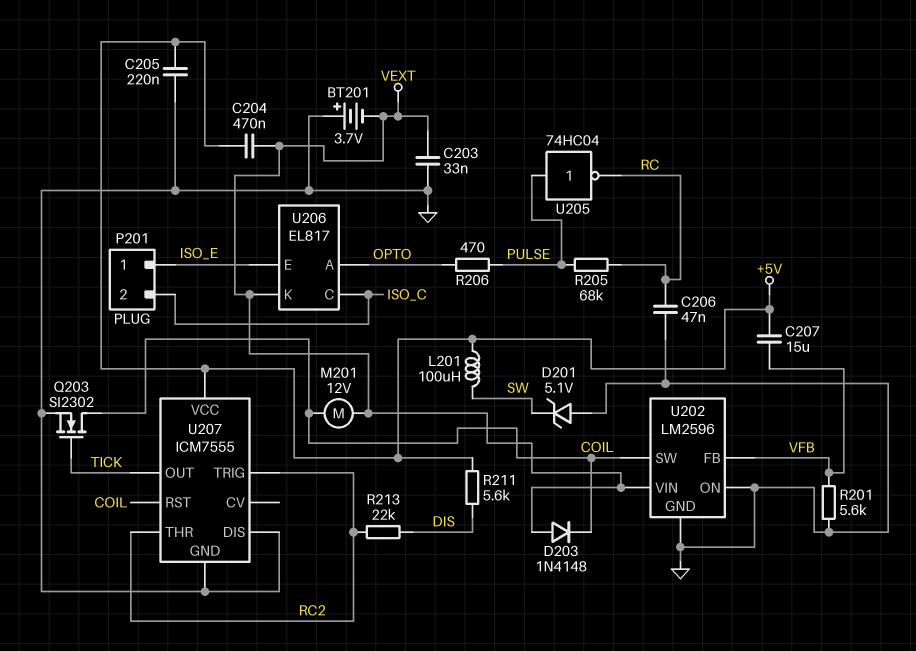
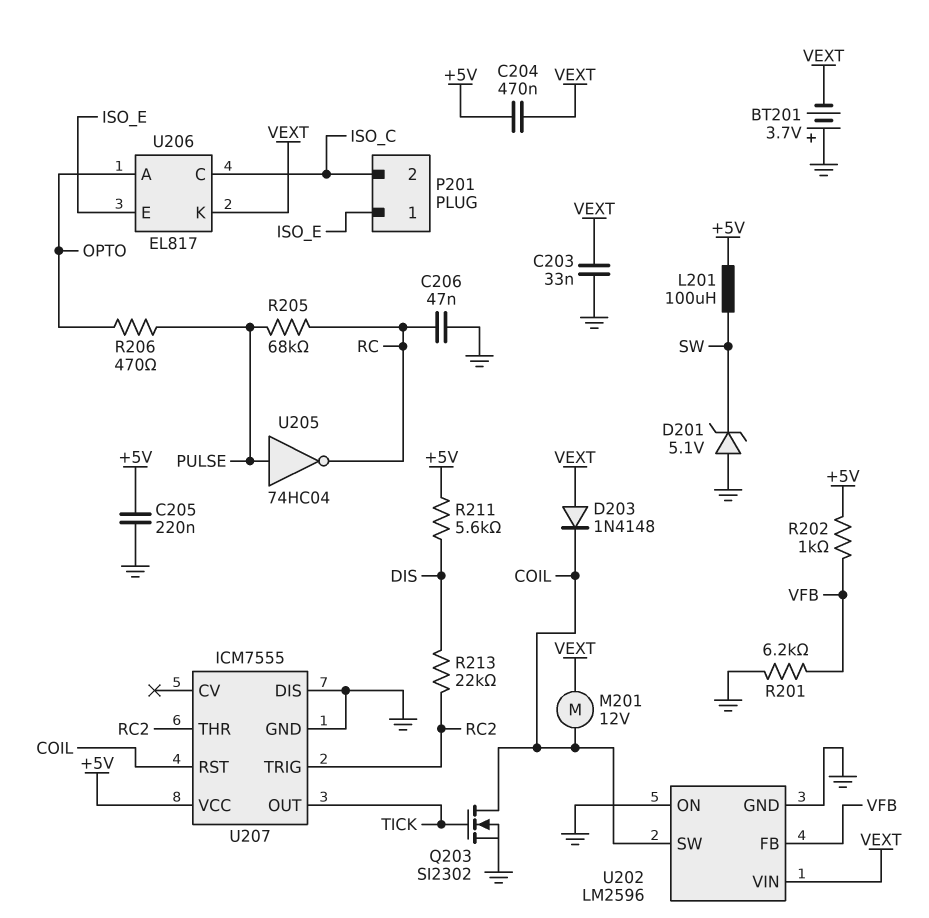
C207: 15uF (+5V, VFB) -> none
R201: 5.6k (GND, VFB) -> 6.2k (GND, VFB)
R202: none -> 1k (+5V, VFB)

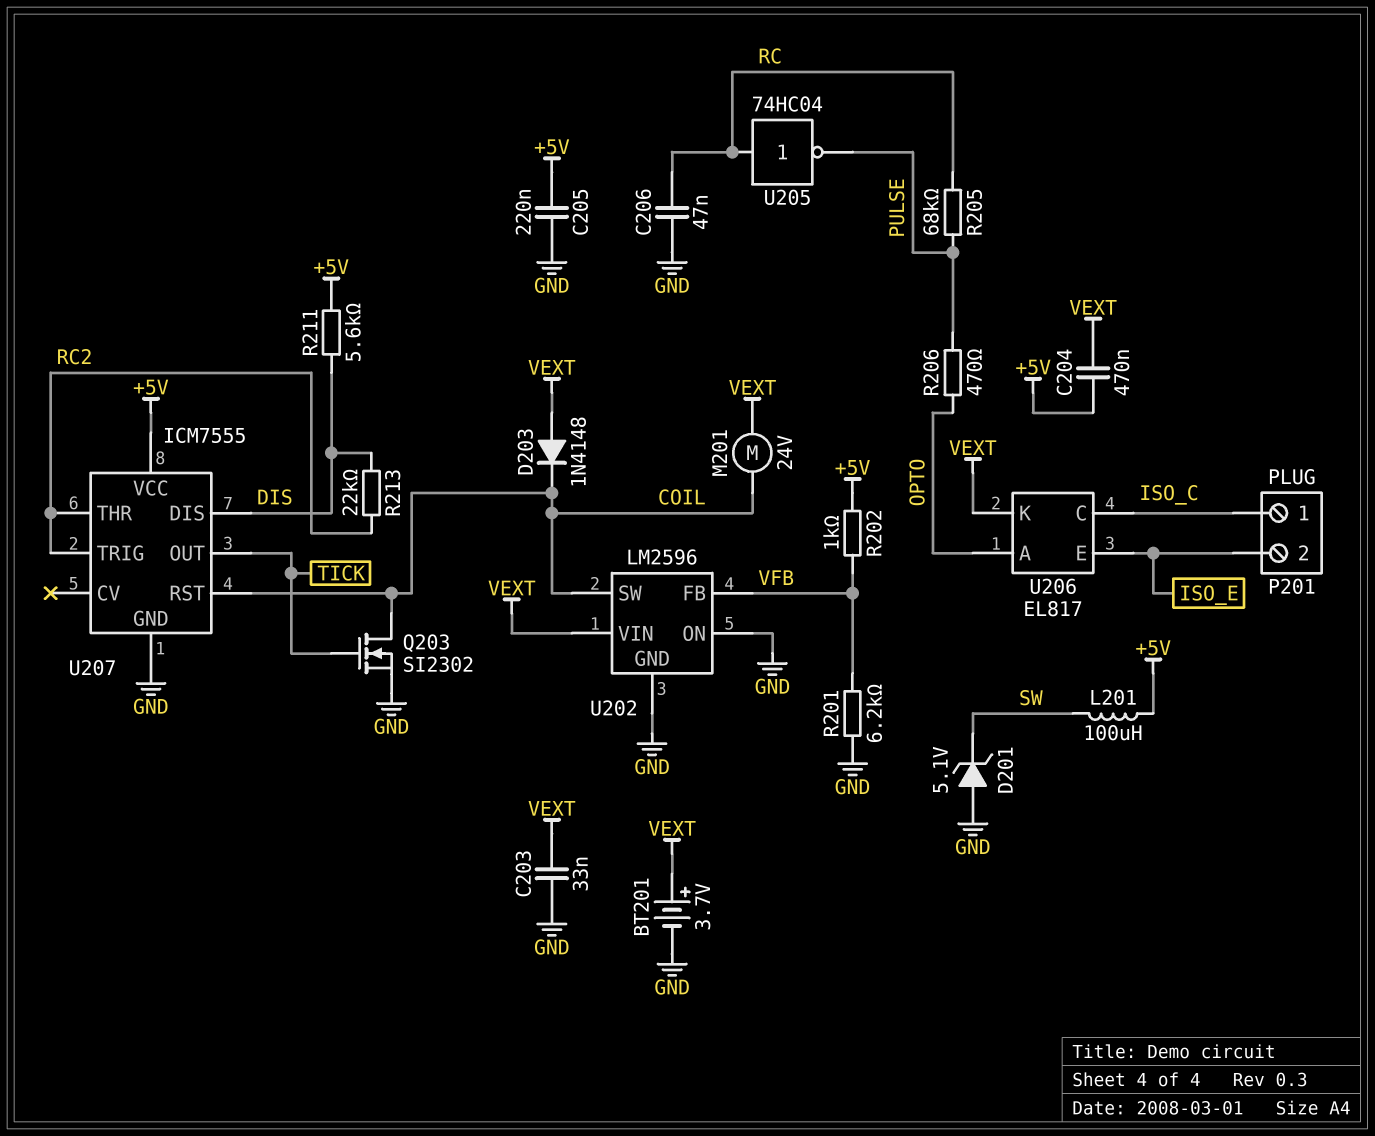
BT201: 3.7V (plus GND, minus VEXT) -> 3.7V (plus VEXT, minus GND)
M201: motor 12V (COIL, VEXT) -> motor 24V (COIL, VEXT)
P201 pin 1: ISO_E -> ISO_C
P201 pin 2: ISO_C -> ISO_E
U205: NOT 74HC04 (in PULSE, out RC) -> NOT 74HC04 (in RC, out PULSE)
U207 pin DIS: GND -> DIS

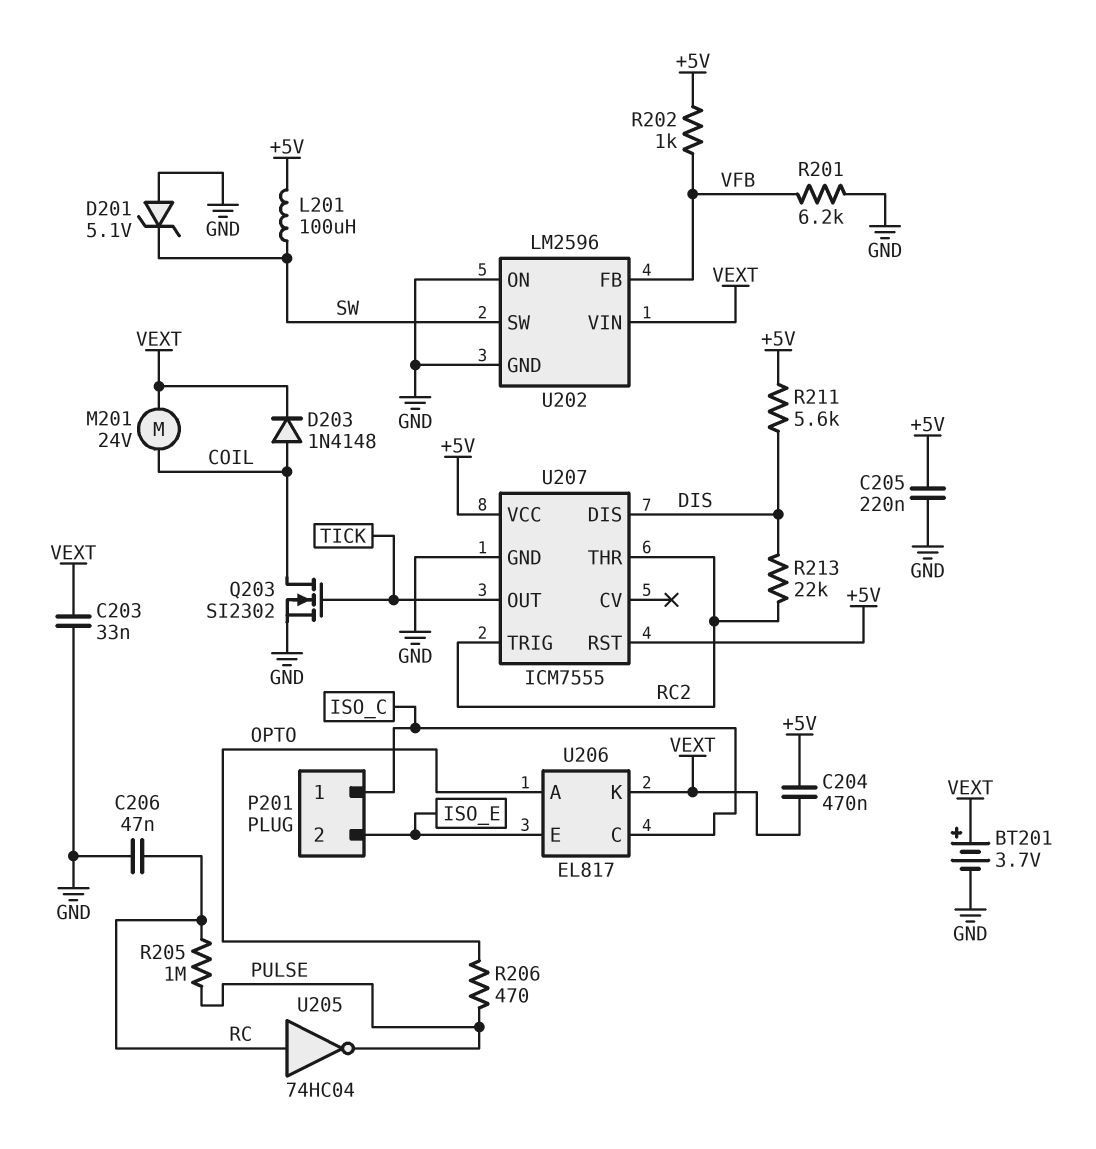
D203: diode 1N4148 (A VEXT, K COIL) -> diode 1N4148 (A COIL, K VEXT)
R205: 68k (PULSE, RC) -> 1M (PULSE, RC)
U202 pin SW: COIL -> SW
U207 pin RST: COIL -> +5V

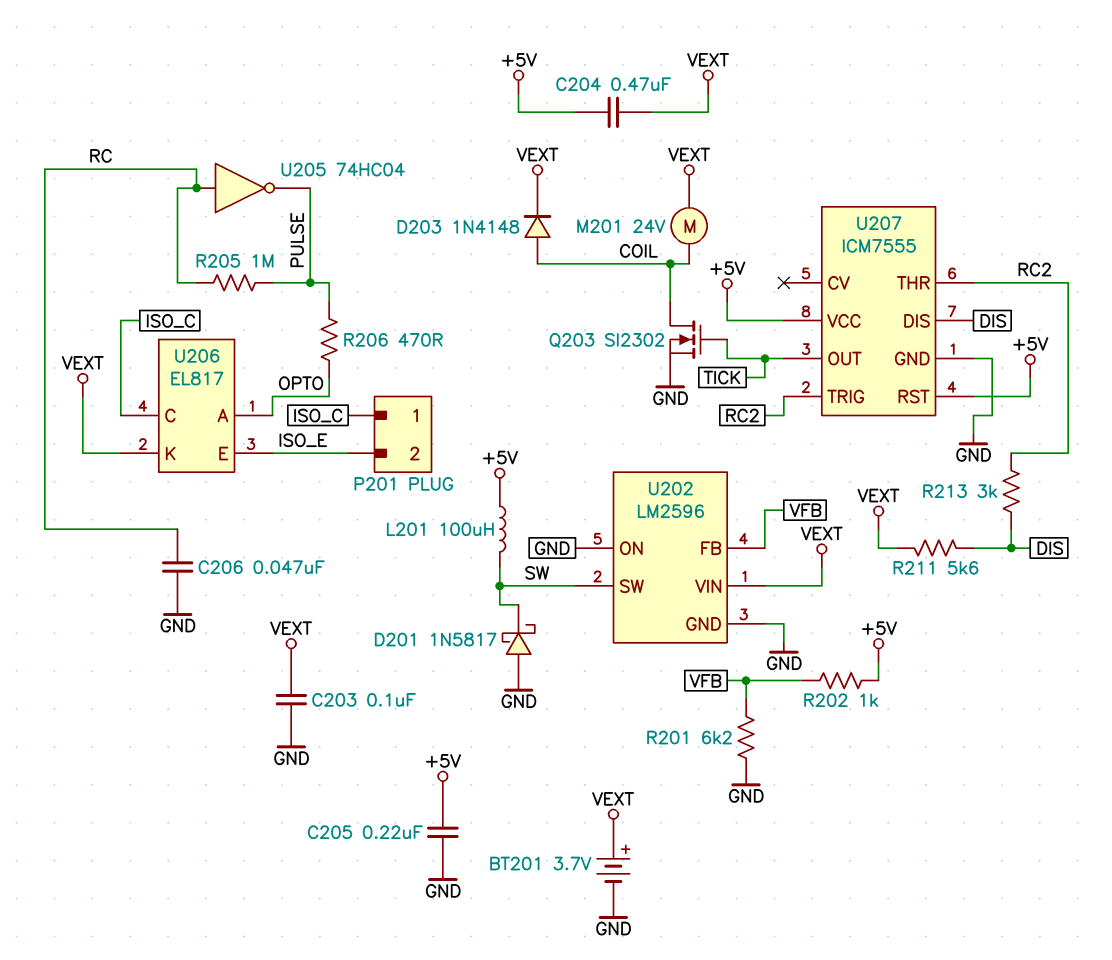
C203: 33nF (GND, VEXT) -> 100nF (GND, VEXT)
D201: zener 5.1V (A GND, K SW) -> schottky 1N5817 (A GND, K SW)
R211: 5.6k (+5V, DIS) -> 5.6k (DIS, VEXT)
R213: 22k (DIS, RC2) -> 3k (DIS, RC2)

